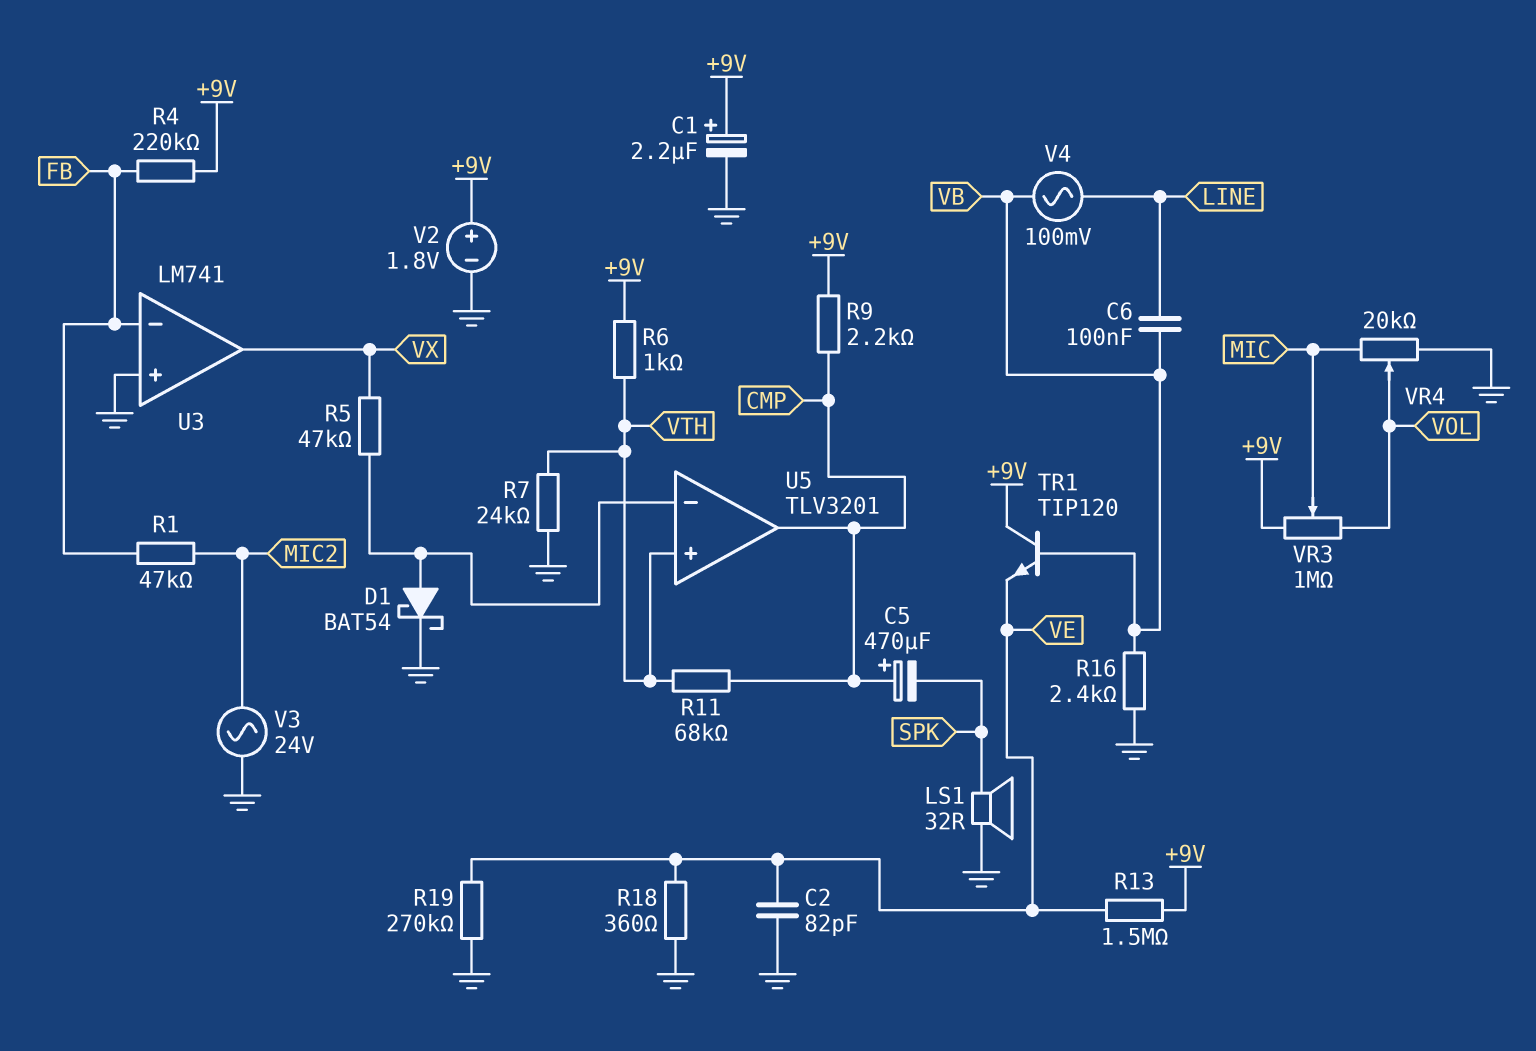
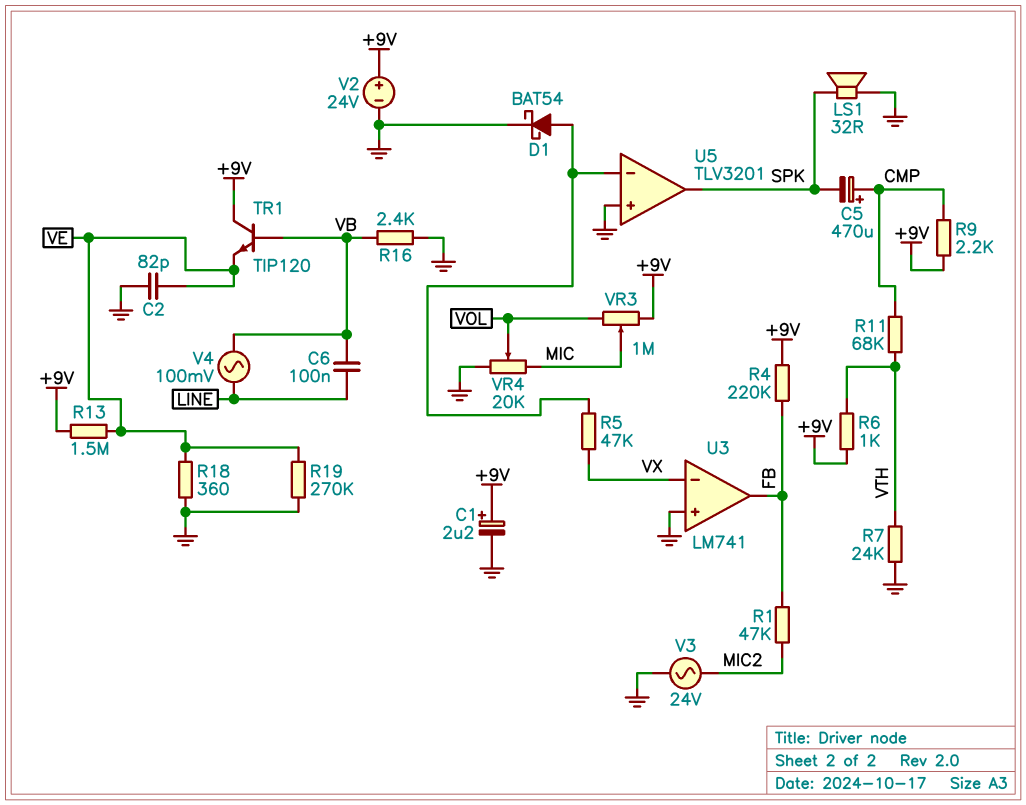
U3 pin in-: FB -> VX
U3 pin out: VX -> FB
U5 pin in+: VTH -> GND
U5 pin out: CMP -> SPK
V2: 1.8V (plus +9V, minus GND) -> 24V (plus +9V, minus GND)

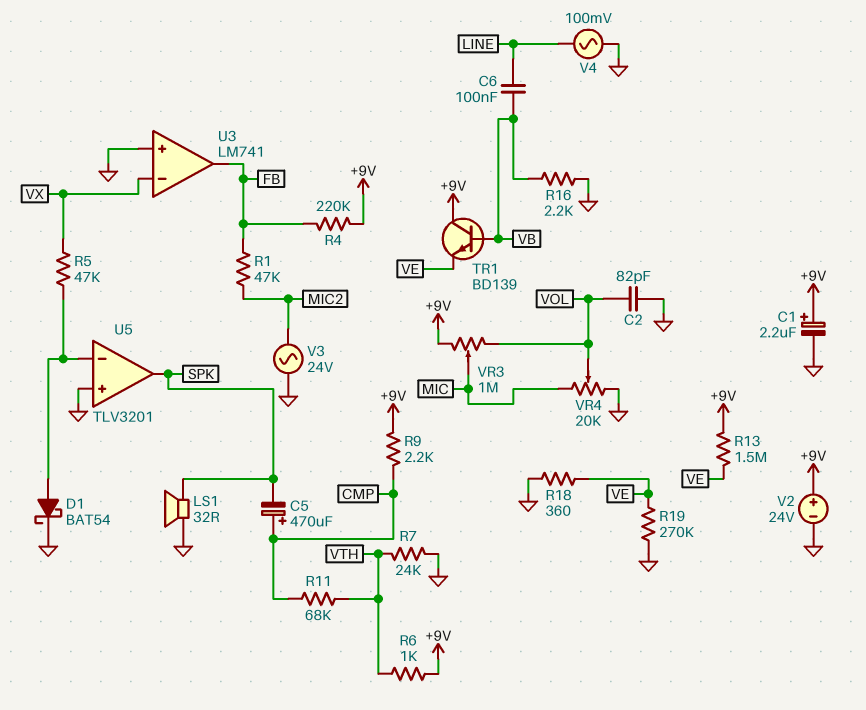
C2: 82pF (GND, VE) -> 82pF (GND, VOL)
R16: 2.4k (GND, VB) -> 2.2k (GND, VB)
TR1: NPN TIP120 (B VB, C +9V, E VE) -> NPN BD139 (B VB, C +9V, E VE)
V4: AC 100mV (LINE, VB) -> AC 100mV (GND, LINE)

